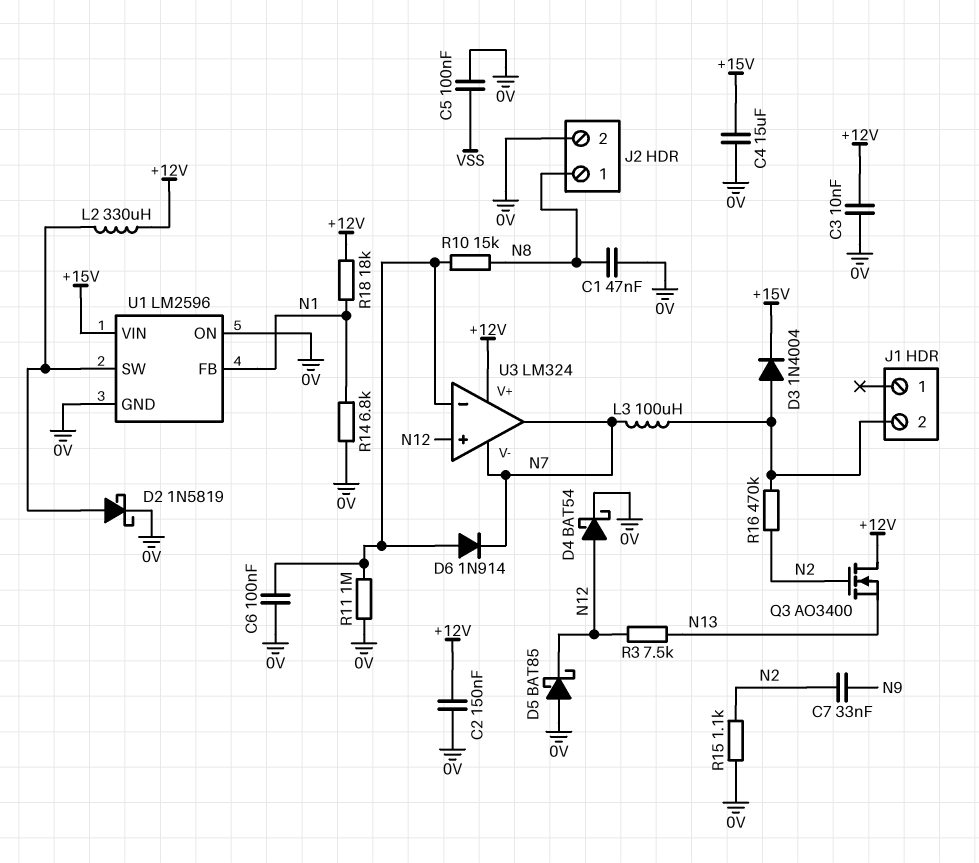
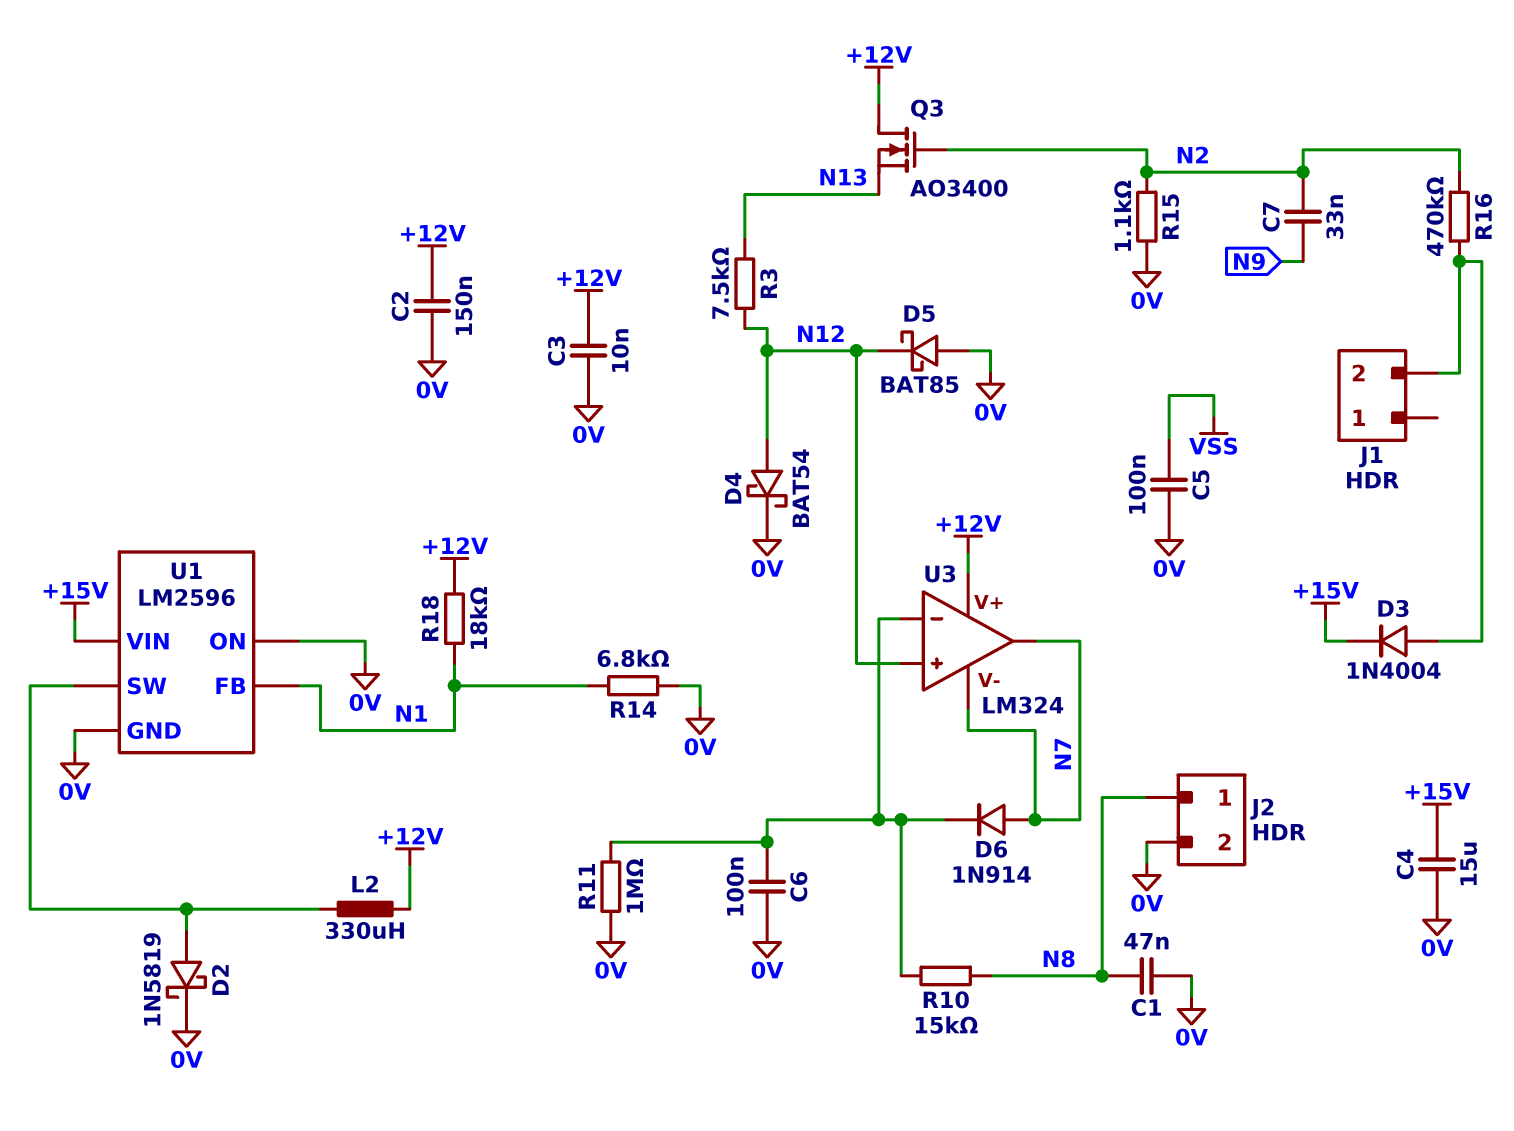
D6: diode 1N914 (A U3/in-, K N7) -> diode 1N914 (A N7, K U3/in-)
L3: 100uH (J1/2, N7) -> none

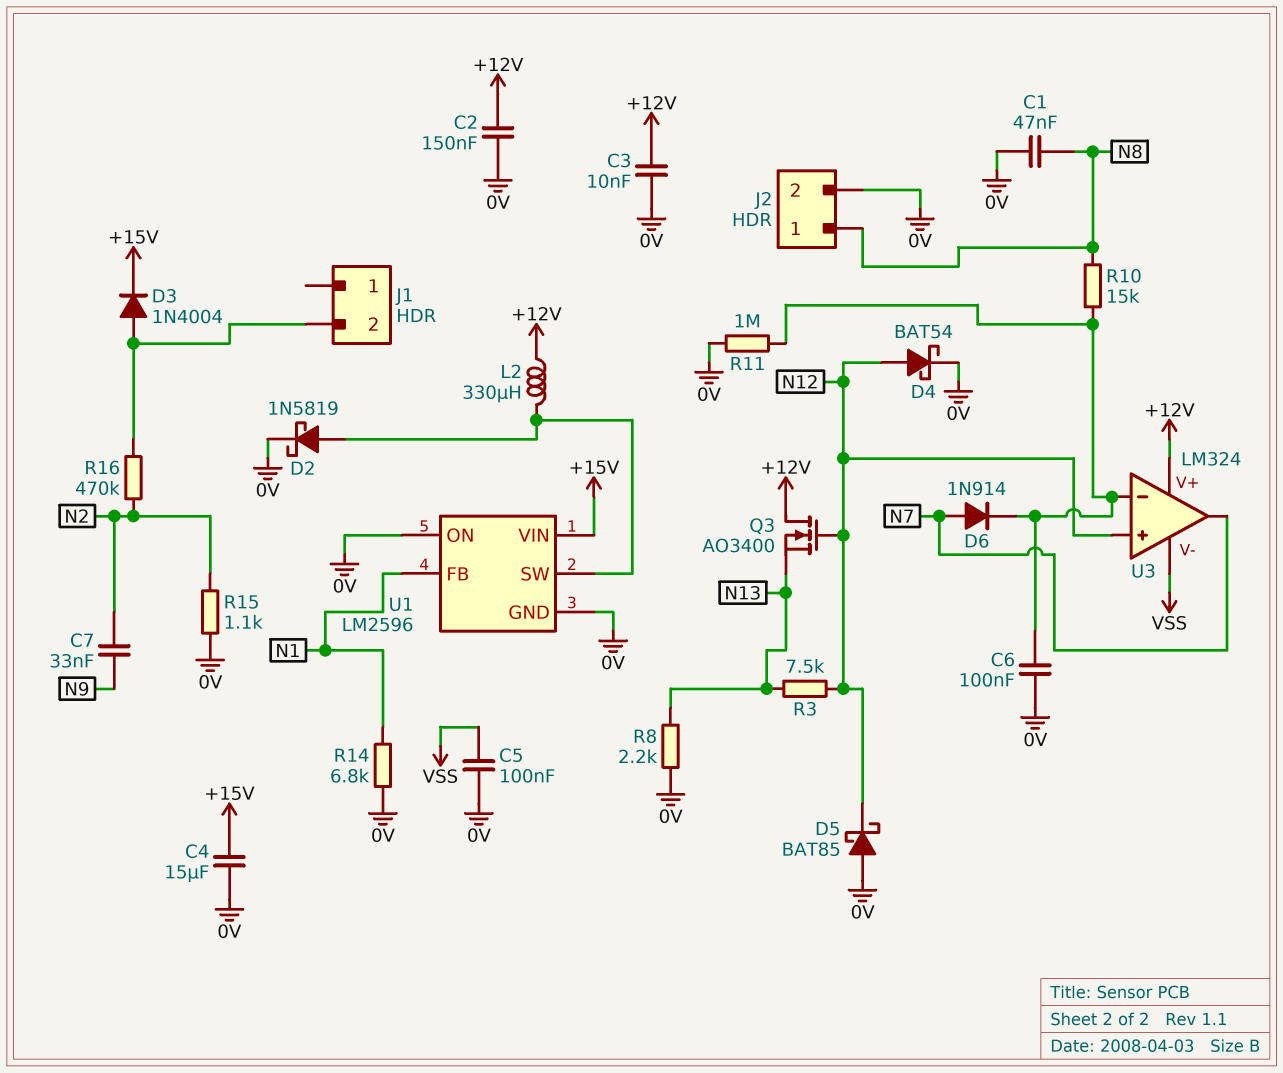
Q3: NMOS AO3400 (G N2, D +12V, S N13) -> NMOS AO3400 (G N12, D +12V, S N13)
R8: none -> 2.2k (0V, N13)
R18: 18k (+12V, N1) -> none
U3 pin V-: N7 -> VSS

